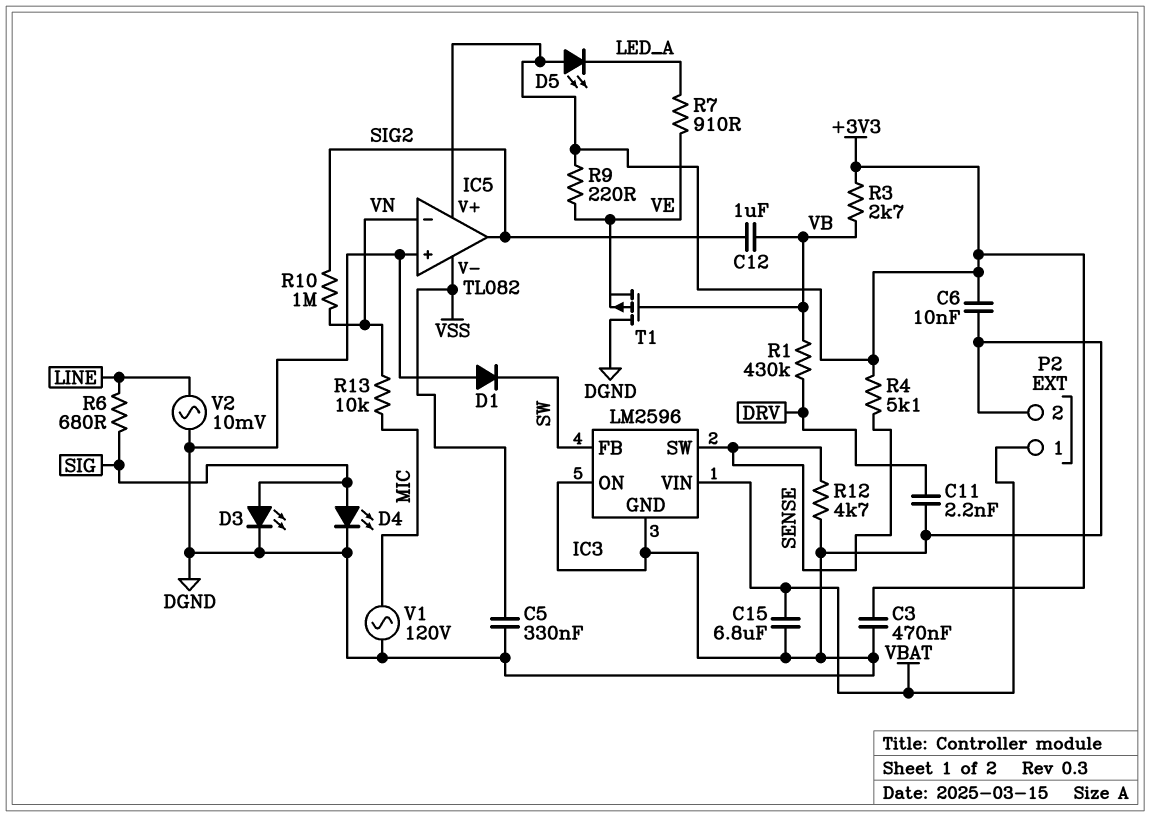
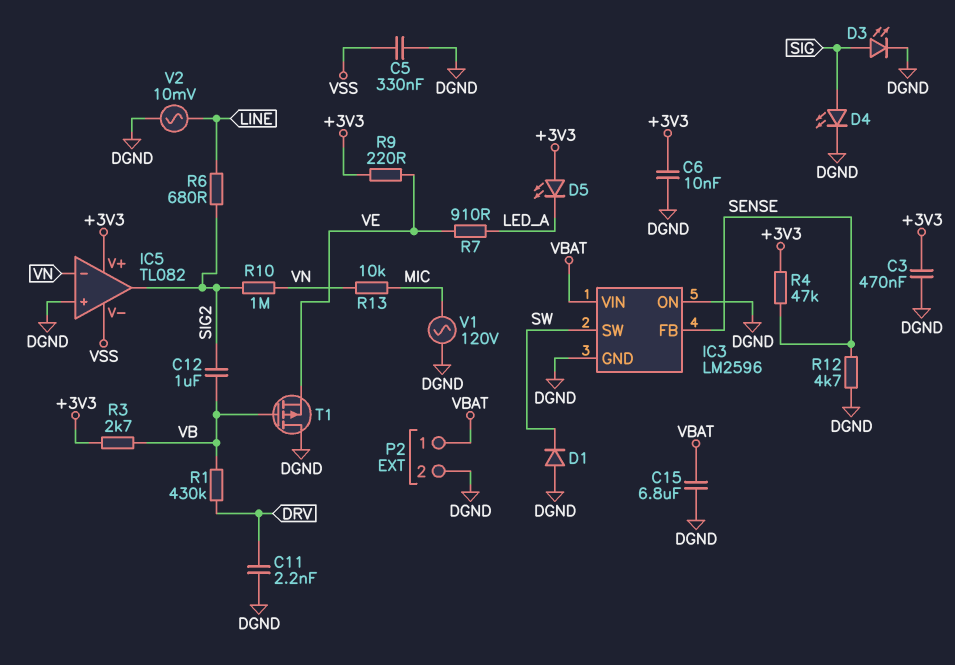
IC3 pin FB: SW -> SENSE
IC3 pin SW: SENSE -> SW
R4: 5.1k (+3V3, SENSE) -> 47k (+3V3, SENSE)
R6: 680 (LINE, SIG) -> 680 (LINE, SIG2)

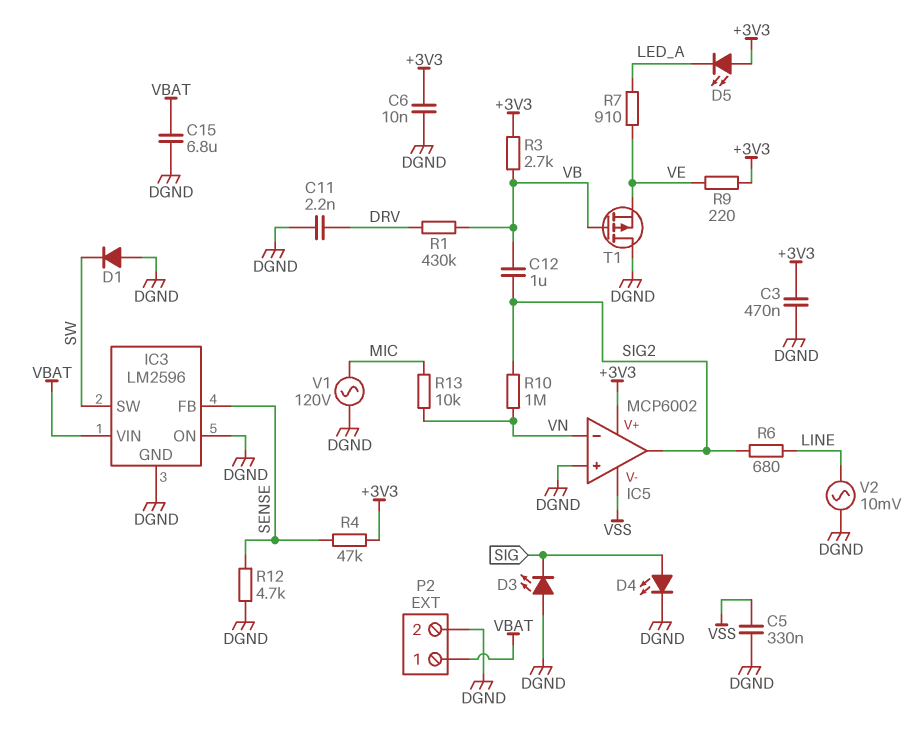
D3: LED (A SIG, K DGND) -> LED (A DGND, K SIG)
IC5: TL082 -> MCP6002

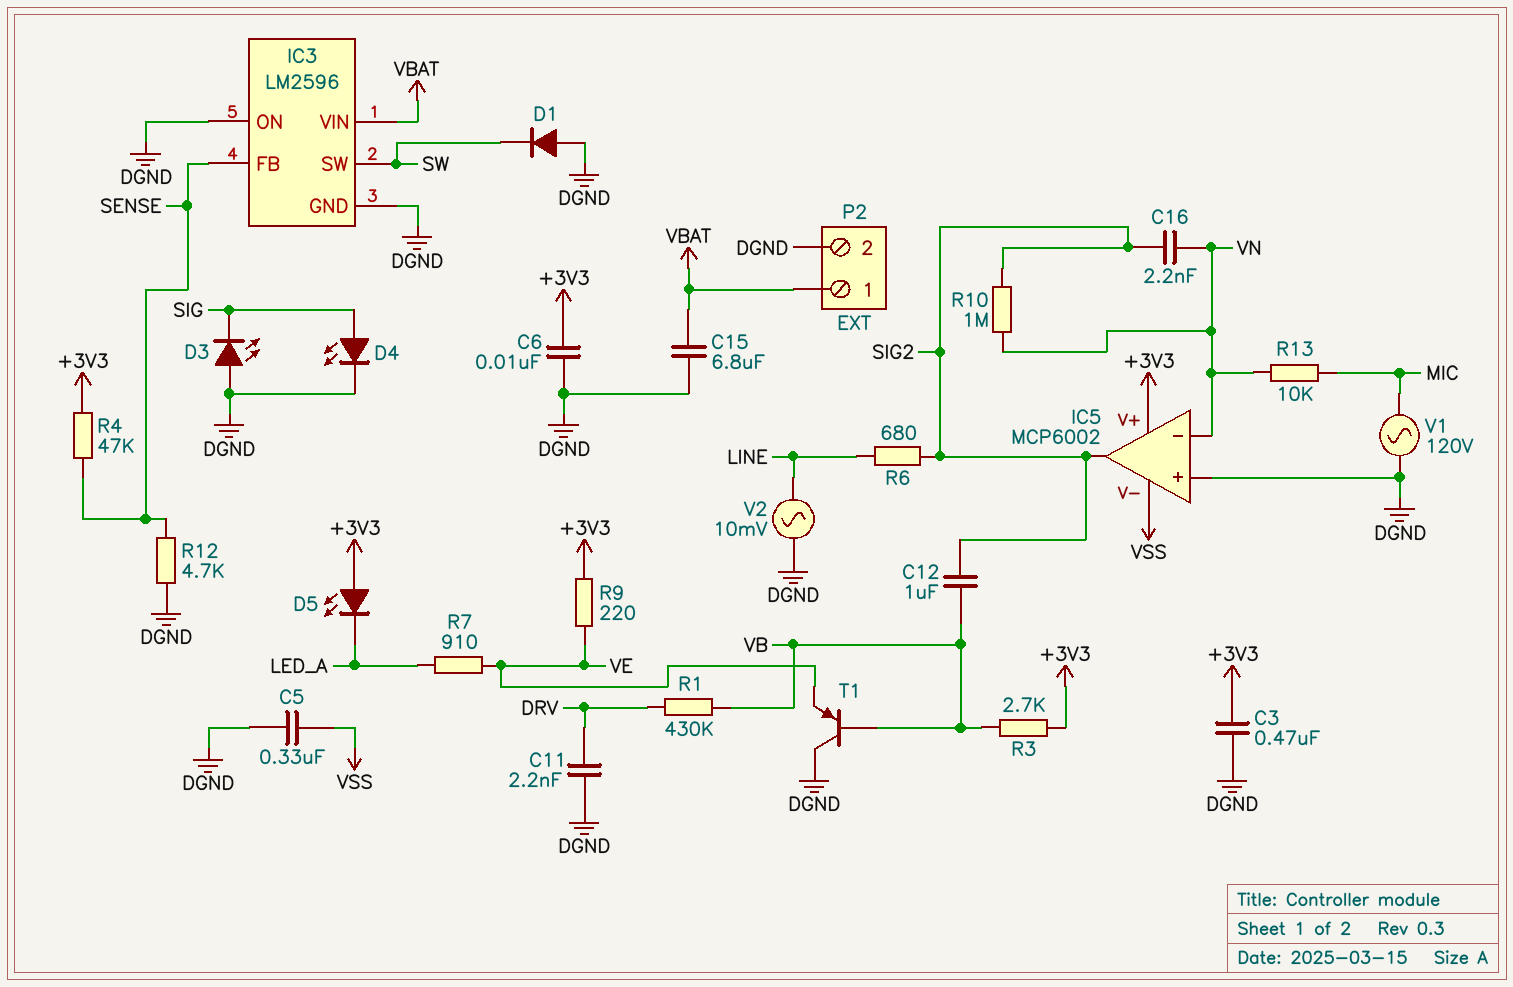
C16: none -> 2.2nF (SIG2, VN)
T1: PMOS (G VB, D DGND, S VE) -> PNP (B VB, C DGND, E VE)

